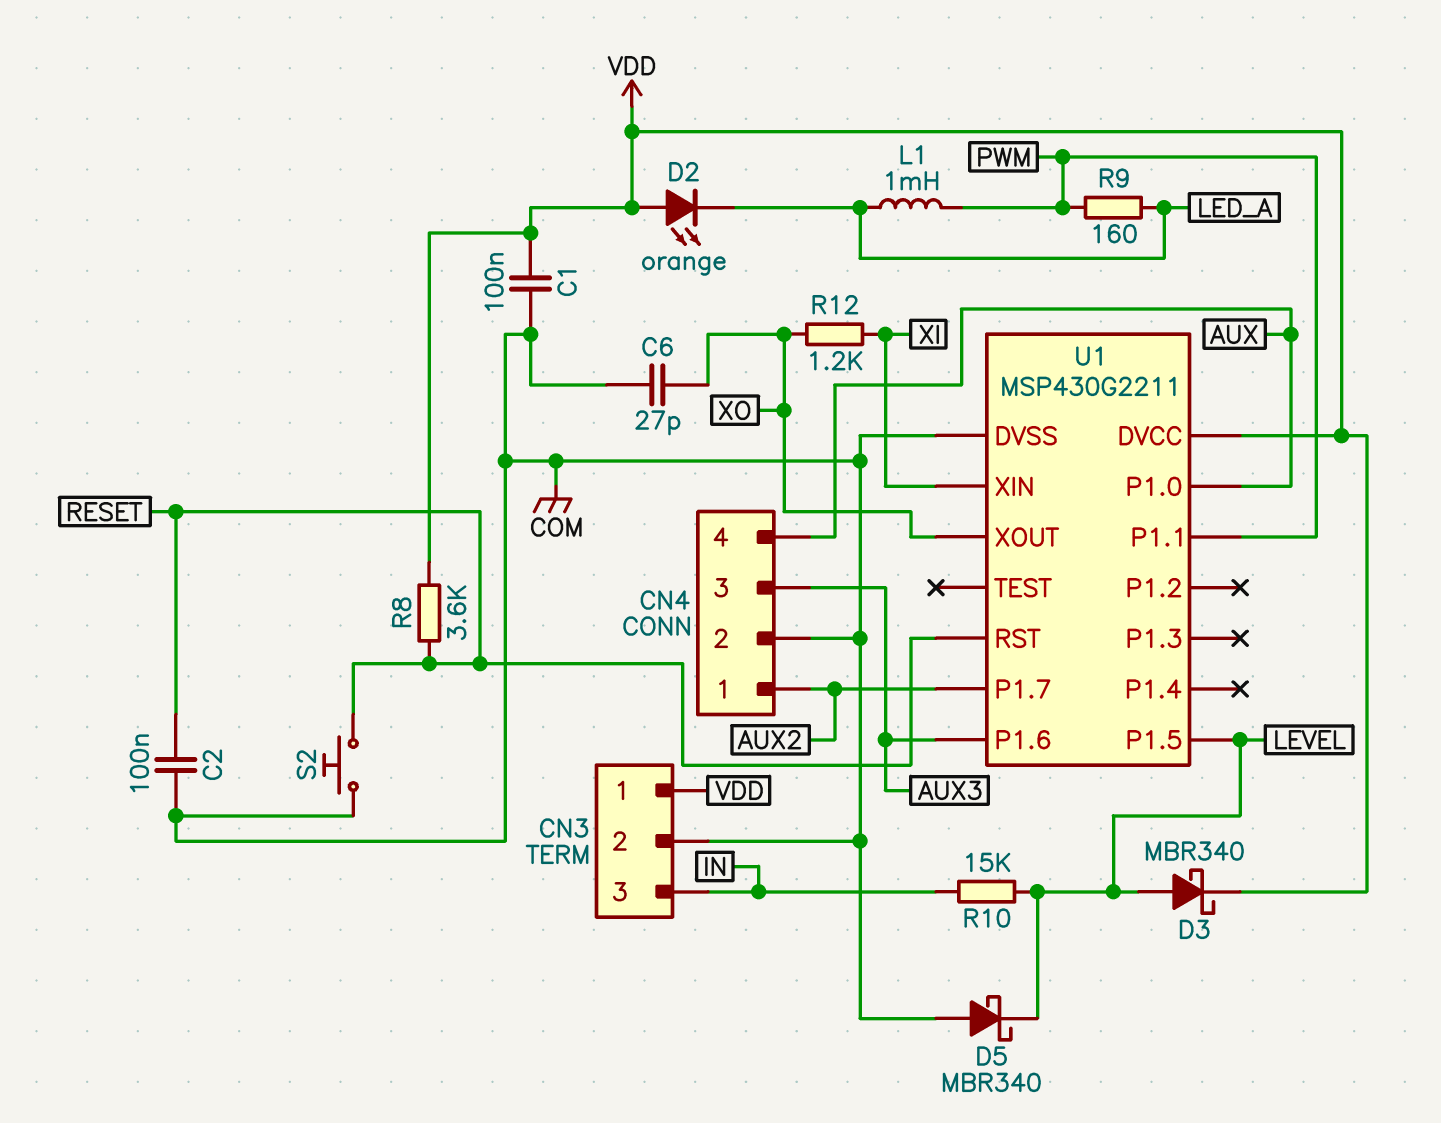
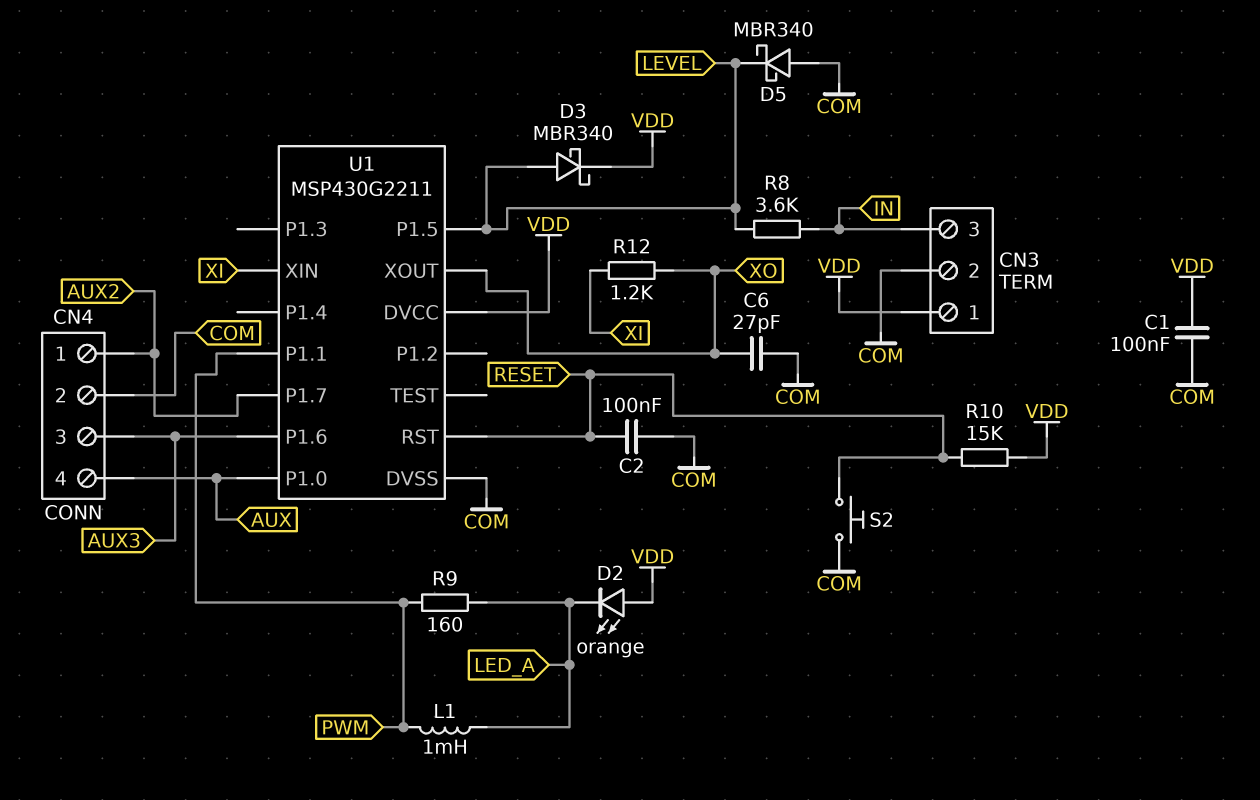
R8: 3.6k (RESET, VDD) -> 3.6k (IN, LEVEL)
R10: 15k (IN, LEVEL) -> 15k (RESET, VDD)

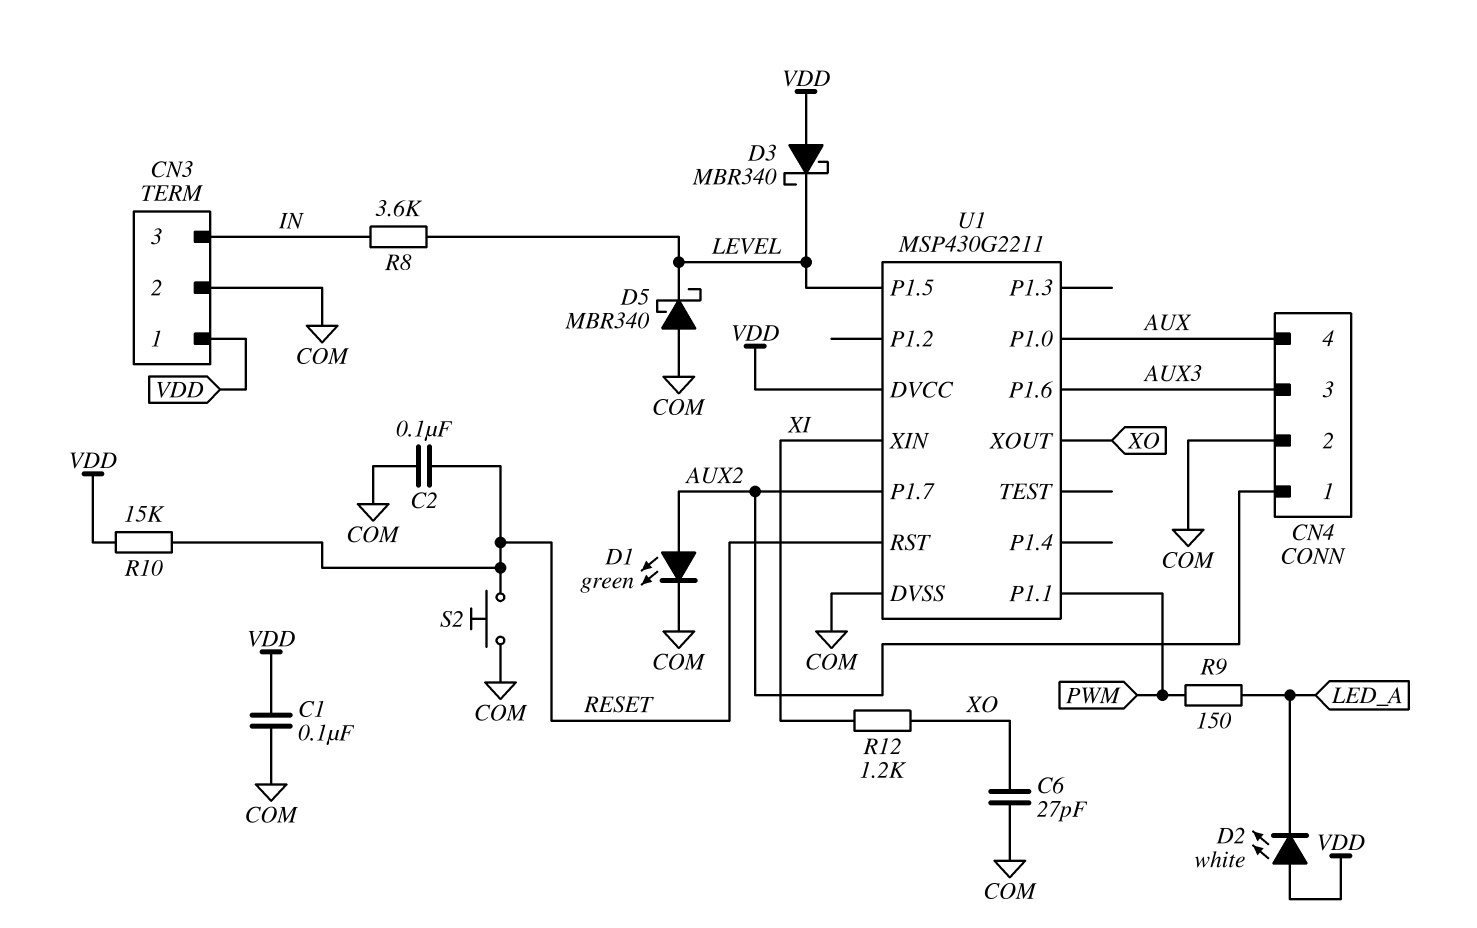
D1: none -> LED green (A AUX2, K COM)
D2: LED orange (A VDD, K LED_A) -> LED white (A VDD, K LED_A)
D3: schottky MBR340 (A LEVEL, K VDD) -> schottky MBR340 (A VDD, K LEVEL)
L1: 1mH (LED_A, PWM) -> none
R9: 160 (LED_A, PWM) -> 150 (LED_A, PWM)

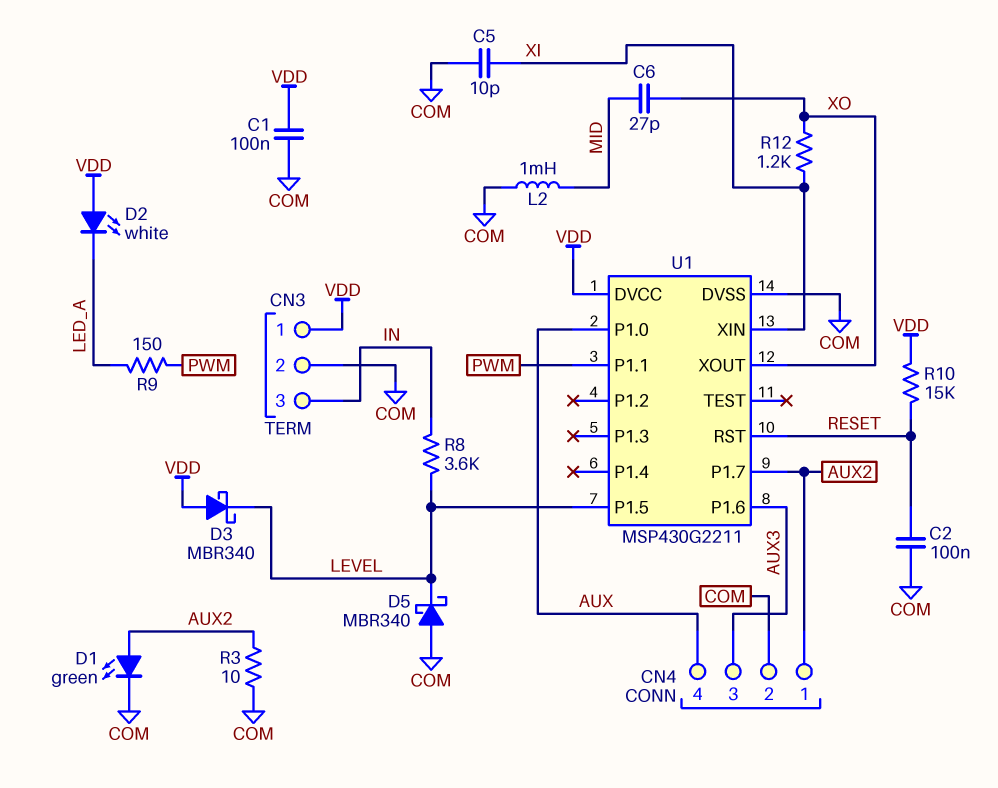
C5: none -> 10pF (COM, XI)
C6: 27pF (COM, XO) -> 27pF (MID, XO)
L2: none -> 1mH (COM, MID)
R3: none -> 10 (AUX2, COM)
S2: button (COM, RESET) -> none

